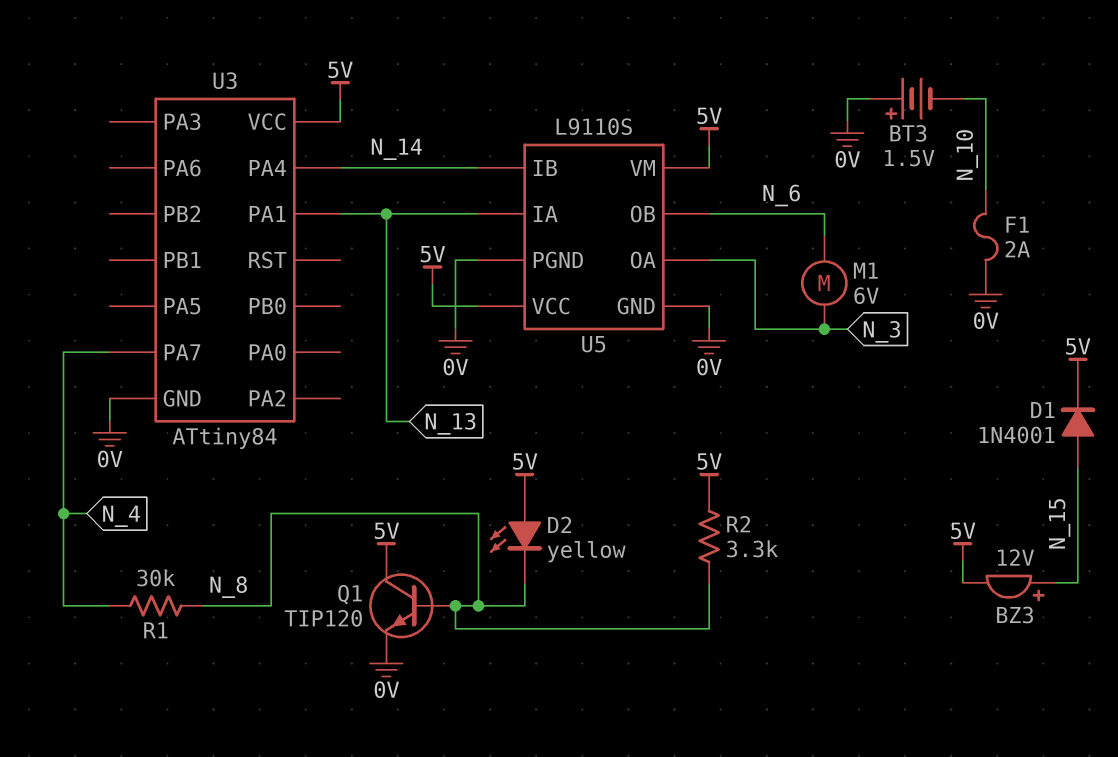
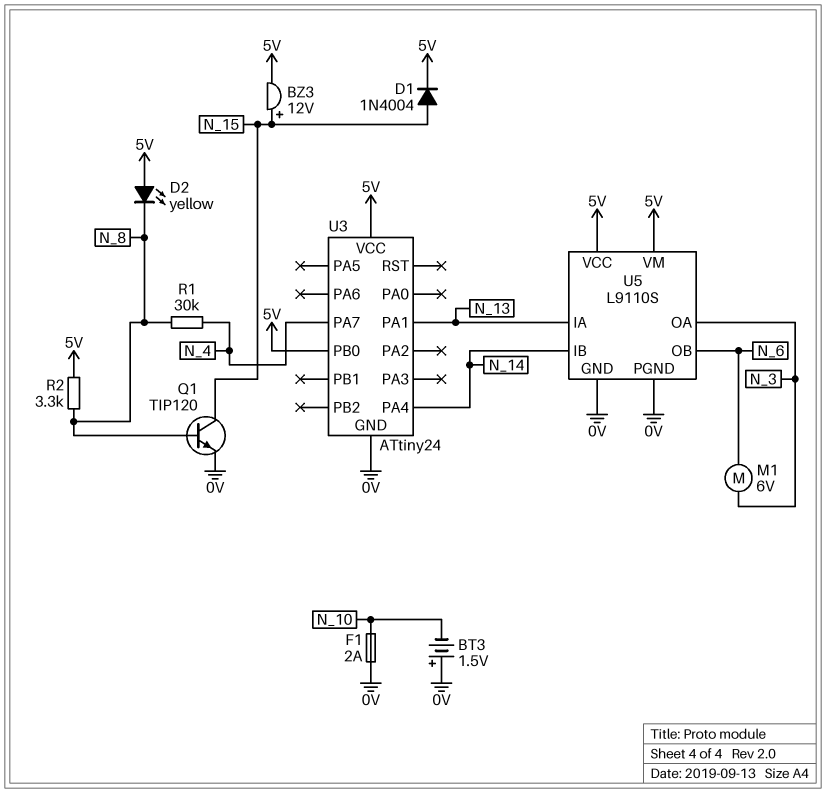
D1: diode 1N4001 (A N_15, K 5V) -> diode 1N4004 (A N_15, K 5V)
Q1: NPN TIP120 (B N_8, C 5V, E 0V) -> NPN TIP120 (B N_8, C N_15, E 0V)
U3: ATtiny84 -> ATtiny24
U3 pin PB0: none -> 5V

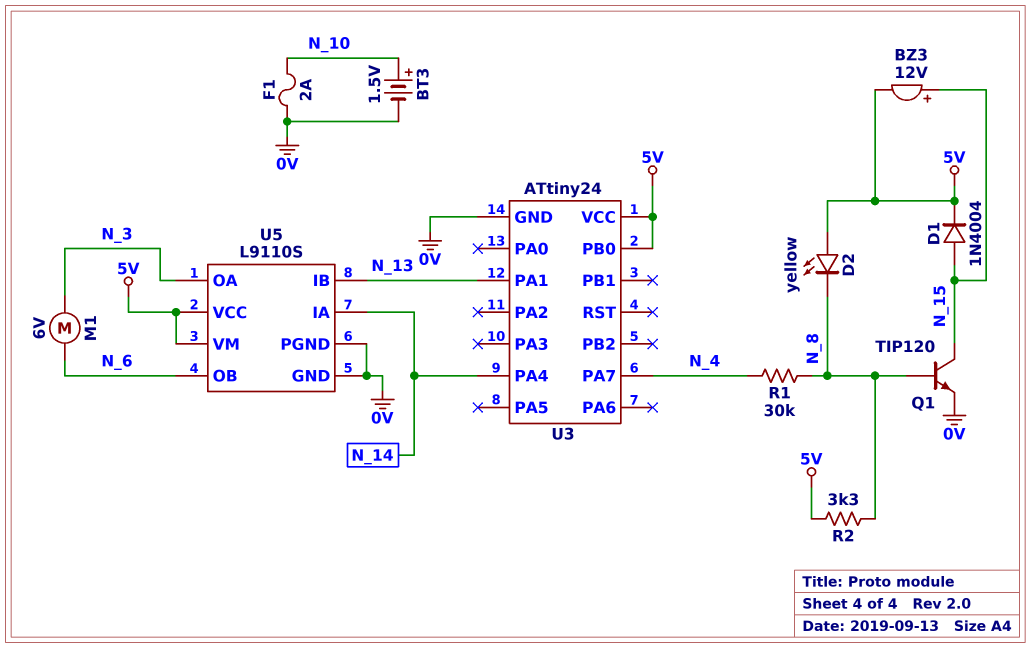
BT3: 1.5V (plus 0V, minus N_10) -> 1.5V (plus N_10, minus 0V)
U5 pin IA: N_13 -> N_14
U5 pin IB: N_14 -> N_13

